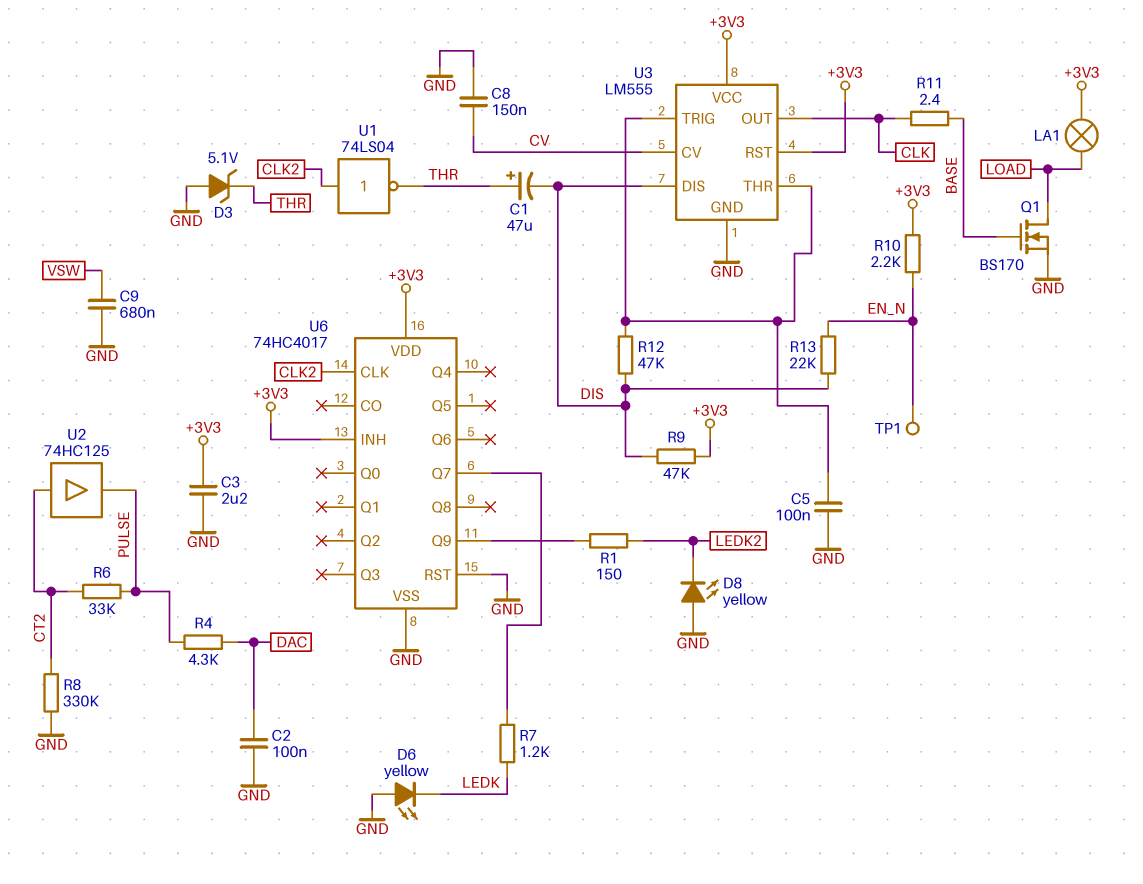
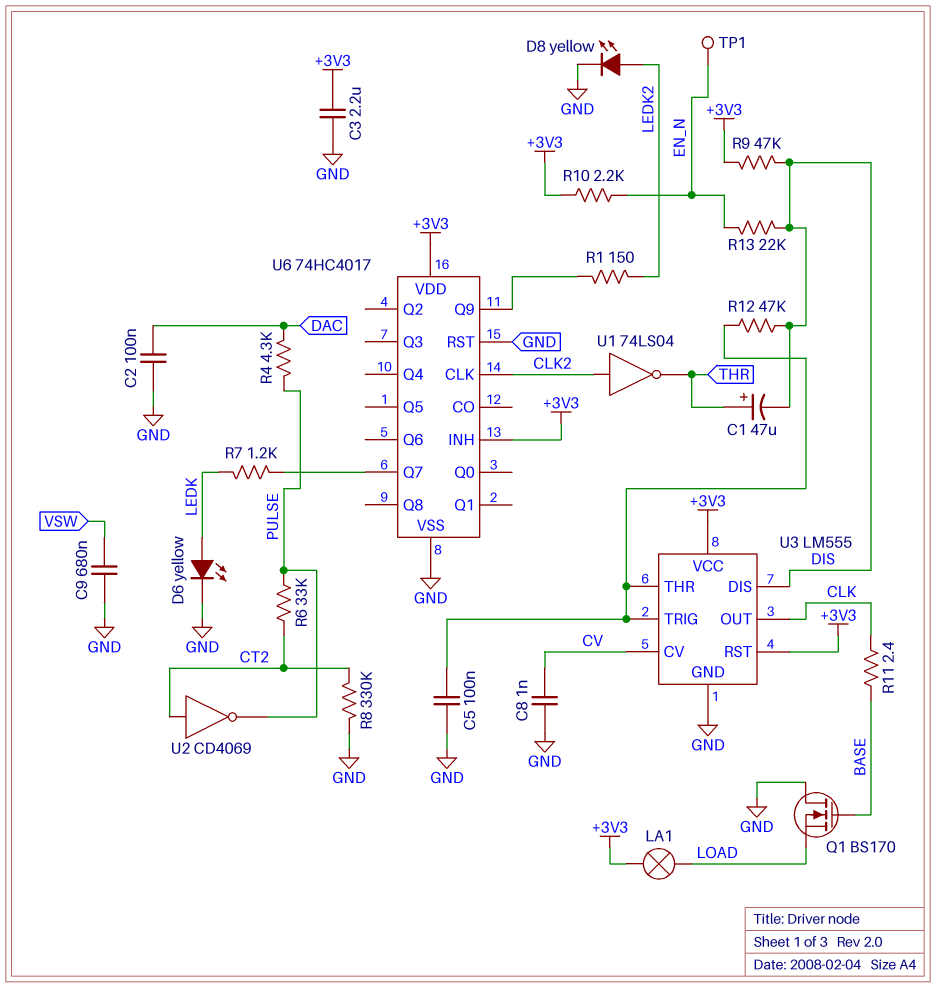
C8: 150nF (CV, GND) -> 1nF (CV, GND)
D3: zener 5.1V (A GND, K THR) -> none
D6: LED yellow (A GND, K LEDK) -> LED yellow (A LEDK, K GND)
D8: LED yellow (A GND, K LEDK2) -> LED yellow (A LEDK2, K GND)
Q1: NMOS BS170 (G BASE, D LOAD, S GND) -> NMOS BS170 (G BASE, D GND, S LOAD)
U2: buffer 74HC125 (in CT2, out PULSE) -> NOT CD4069 (in CT2, out PULSE)

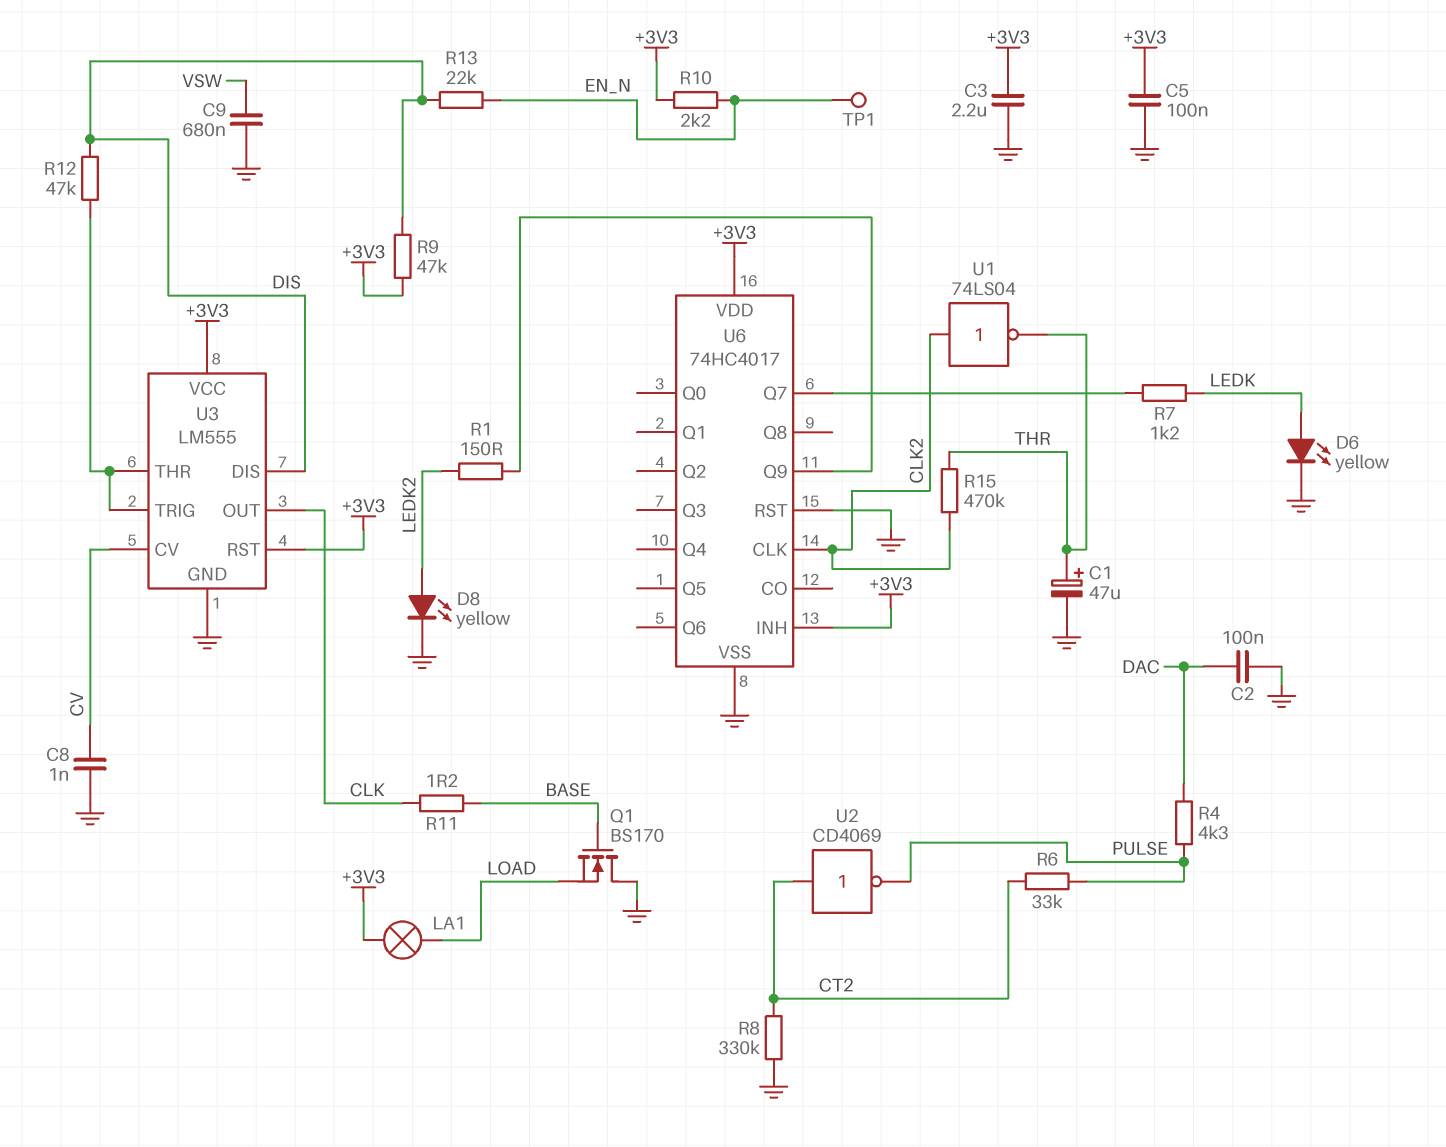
C1: 47uF (plus THR, minus DIS) -> 47uF (plus THR, minus GND)
C5: 100nF (GND, U3/THR) -> 100nF (+3V3, GND)
R11: 2.4 (BASE, CLK) -> 1.2 (BASE, CLK)
R15: none -> 470k (CLK2, THR)

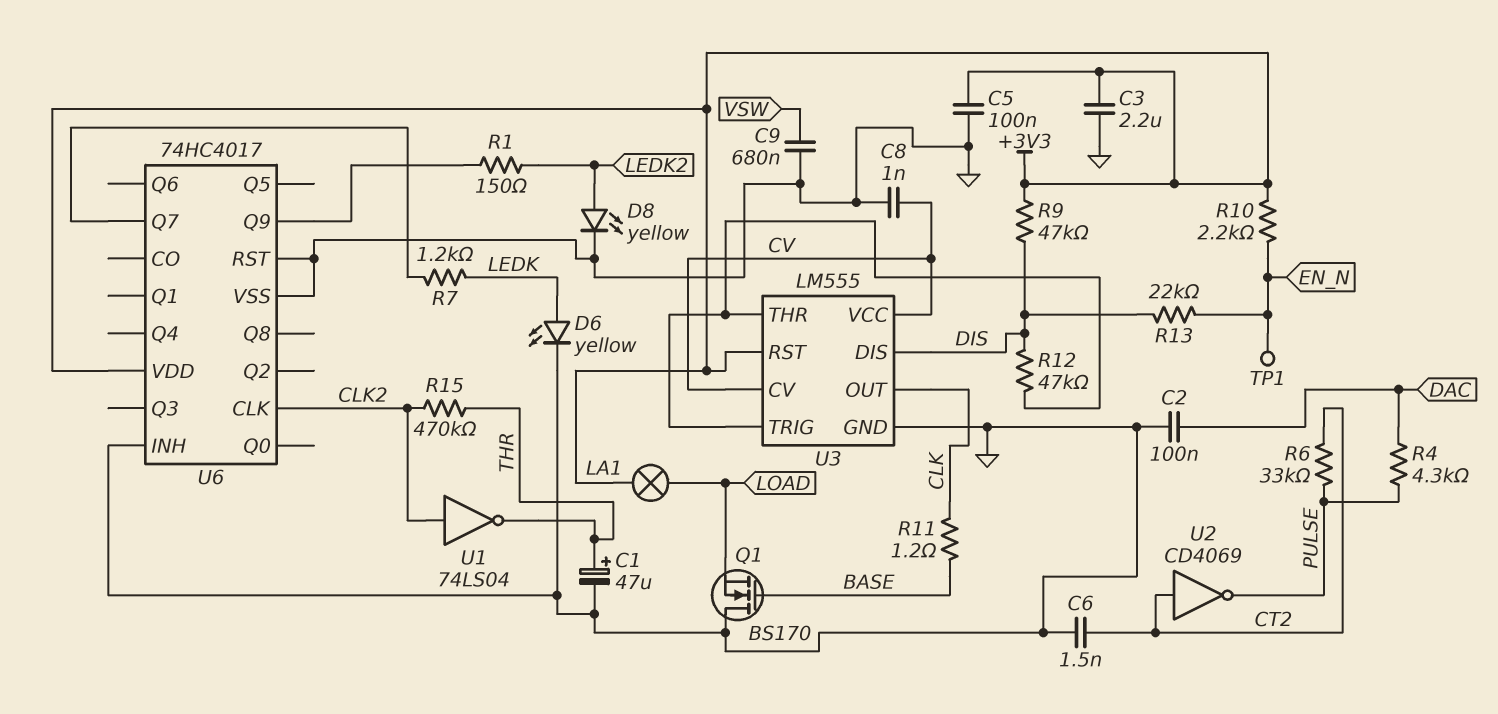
C6: none -> 1.5nF (CT2, GND)
R8: 330k (CT2, GND) -> none
U3 pin VCC: +3V3 -> CV
U6 pin INH: +3V3 -> GND

